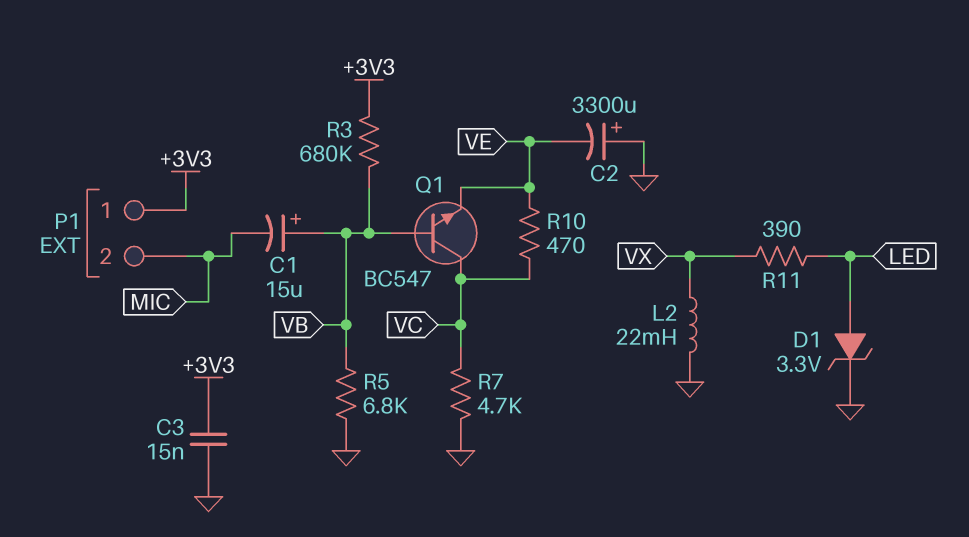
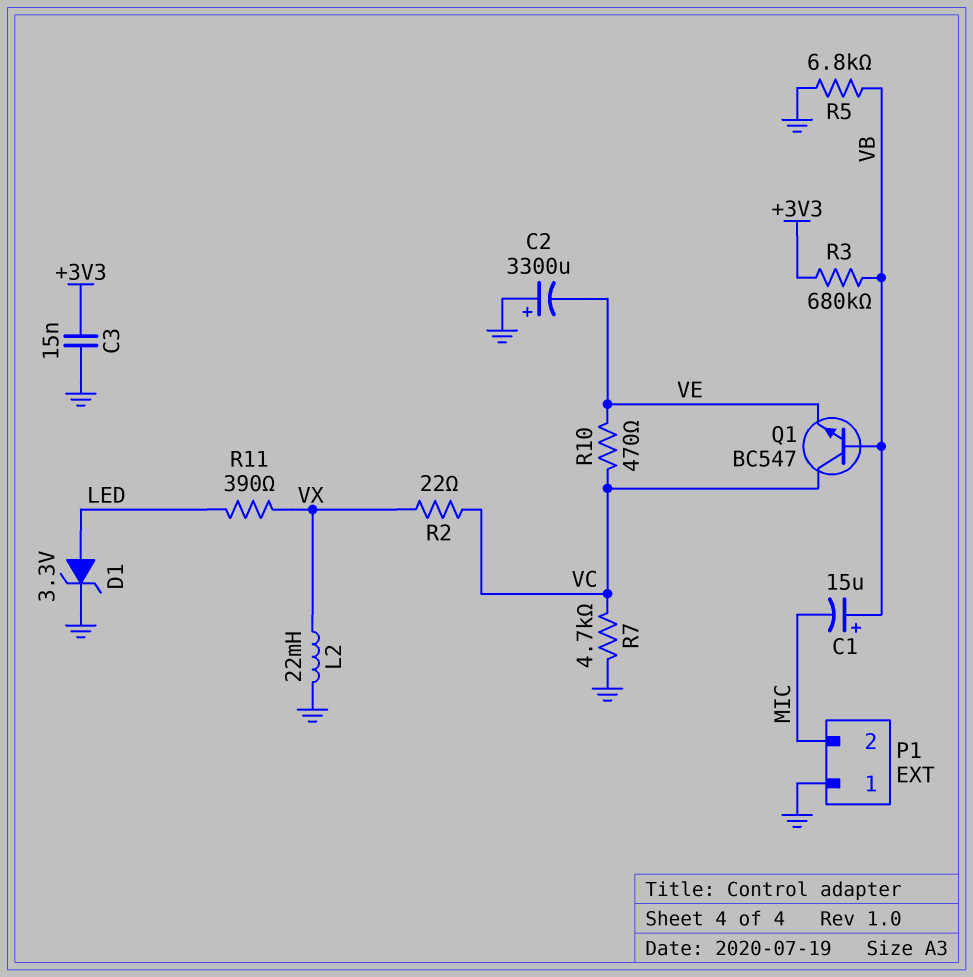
P1 pin 1: +3V3 -> GND
R2: none -> 22 (VC, VX)

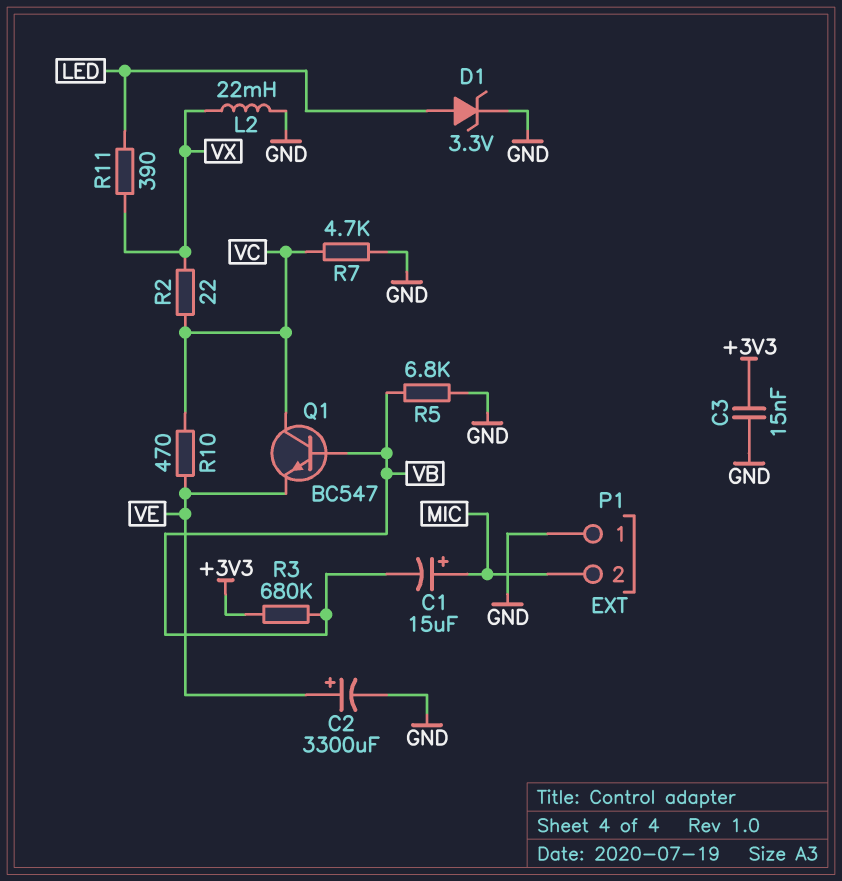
C1: 15uF (plus VB, minus MIC) -> 15uF (plus MIC, minus VB)
C2: 3300uF (plus GND, minus VE) -> 3300uF (plus VE, minus GND)

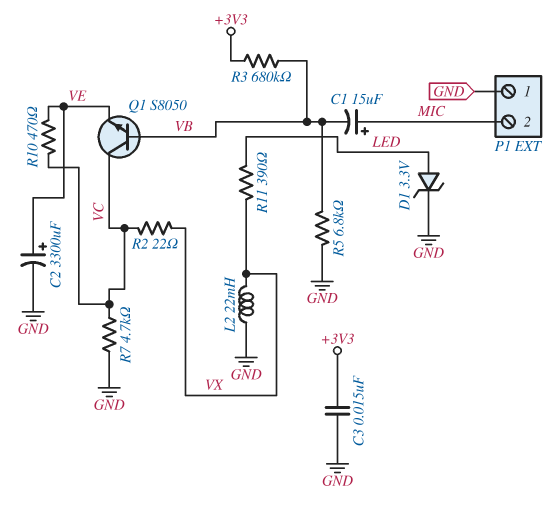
Q1: NPN BC547 (B VB, C VC, E VE) -> NPN S8050 (B VB, C VC, E VE)

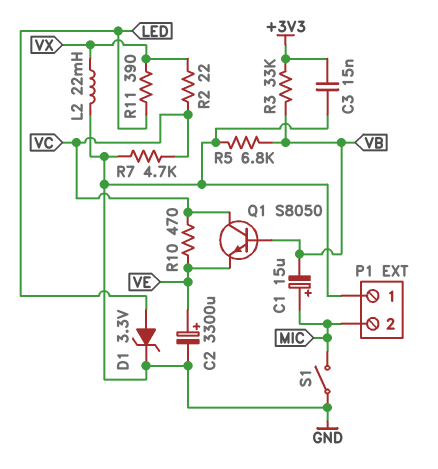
R3: 680k (+3V3, VB) -> 33k (+3V3, VB)
S1: none -> switch (GND, MIC)

